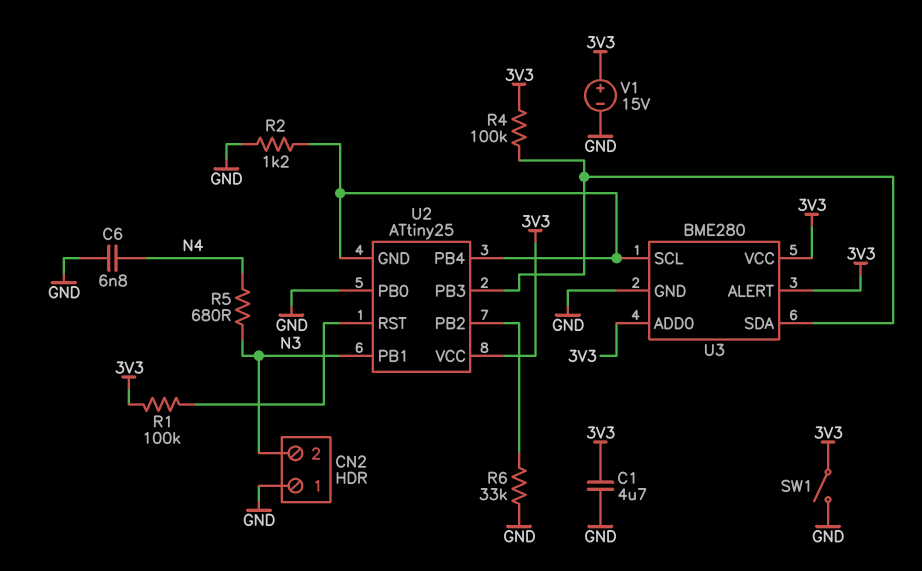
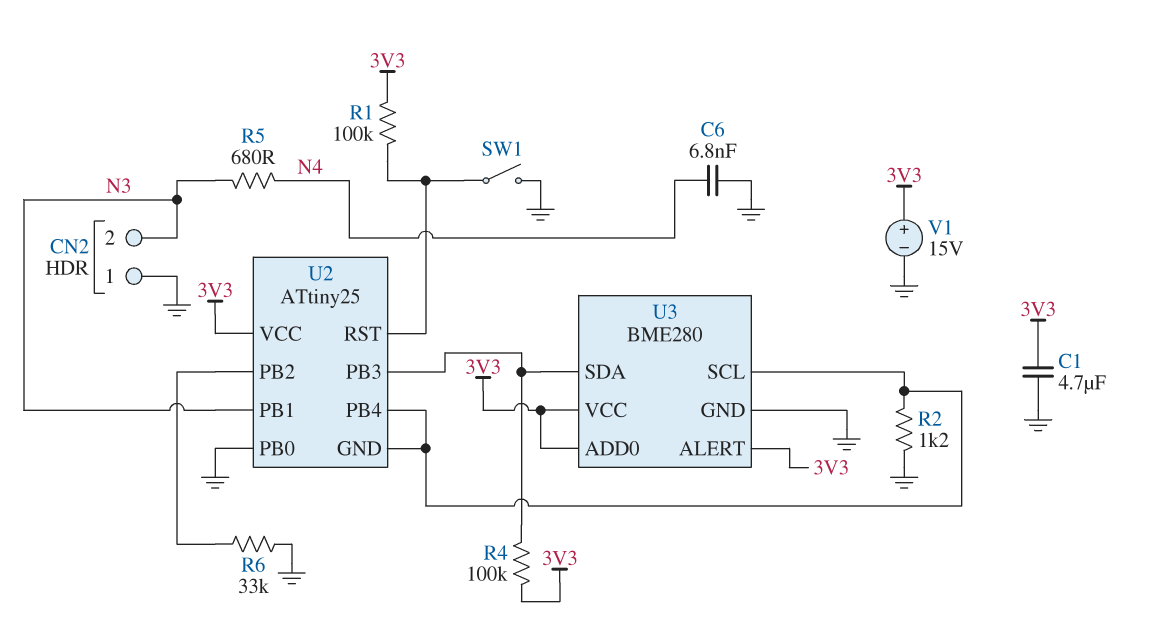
SW1: switch (3V3, GND) -> switch (GND, U2/RST)

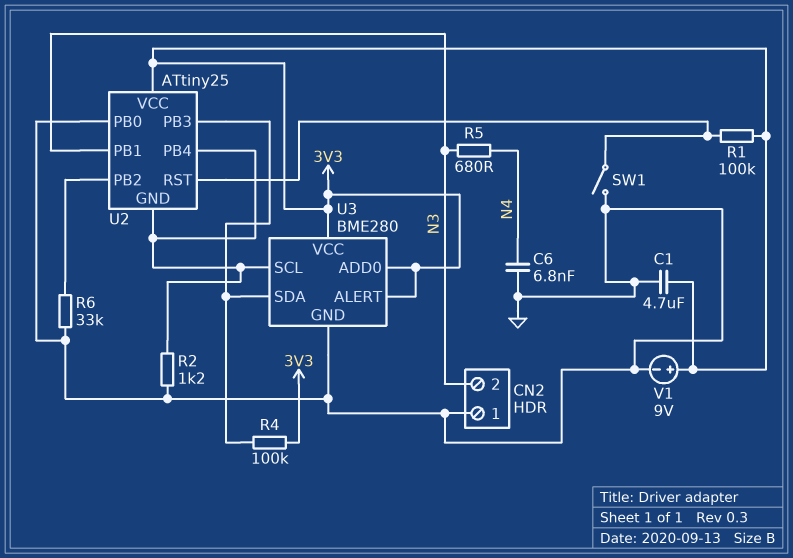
V1: 15V (plus 3V3, minus GND) -> 9V (plus 3V3, minus GND)

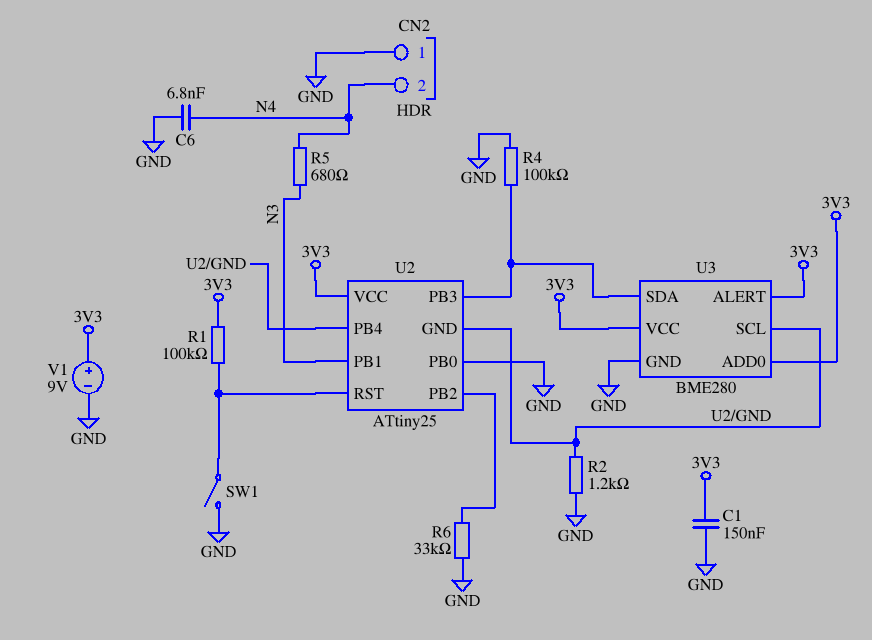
C1: 4.7uF (3V3, GND) -> 150nF (3V3, GND)
CN2 pin 2: N3 -> N4
R4: 100k (3V3, U2/PB3) -> 100k (GND, U2/PB3)

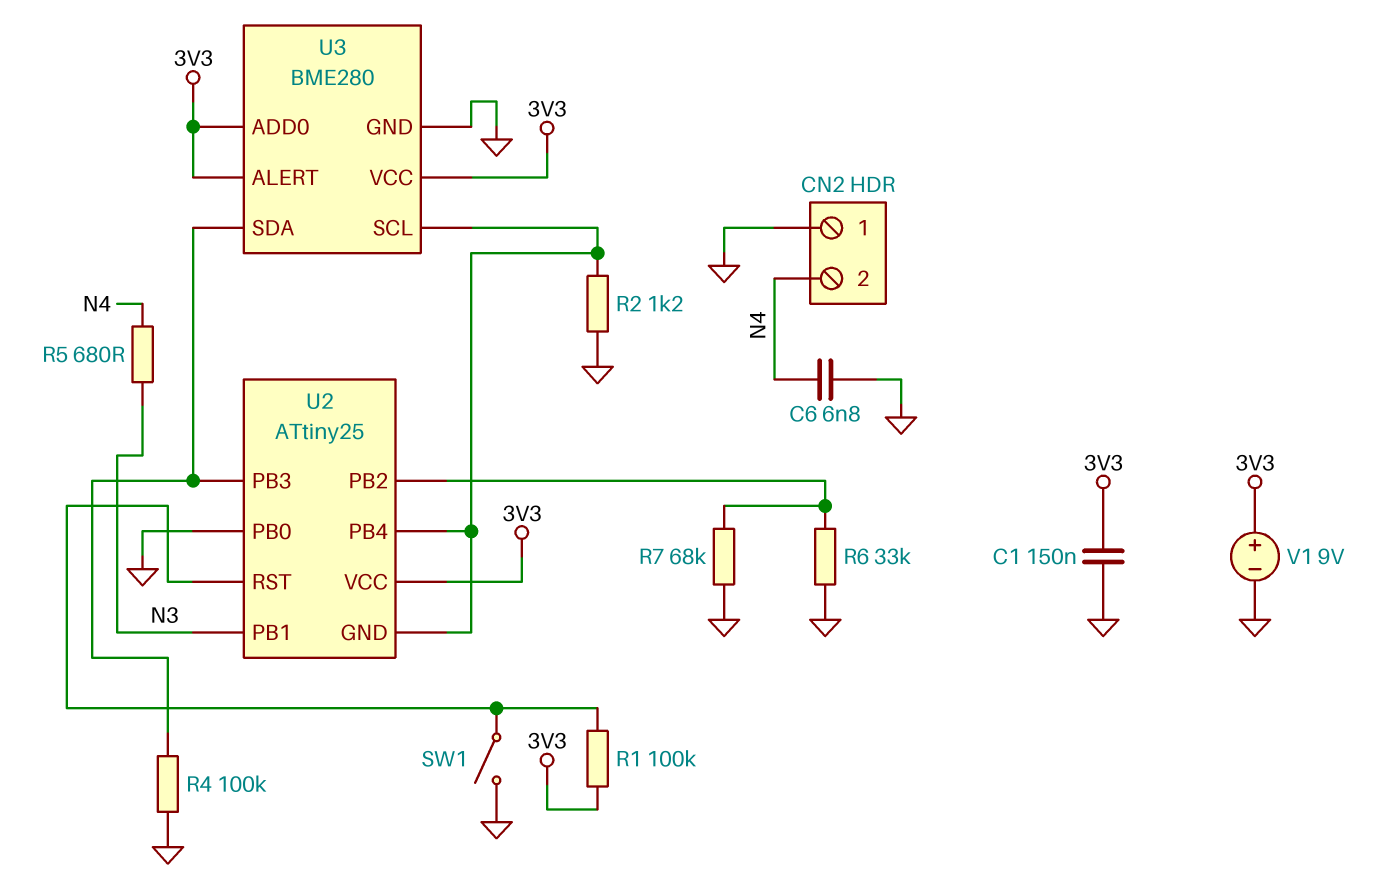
R7: none -> 68k (GND, U2/PB2)

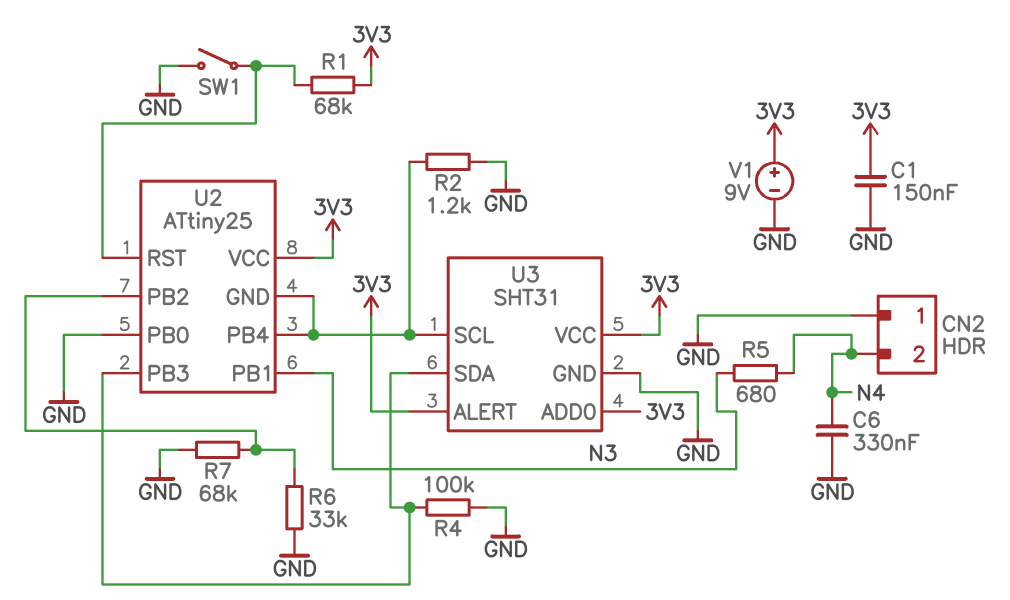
C6: 6.8nF (GND, N4) -> 330nF (GND, N4)
R1: 100k (3V3, U2/RST) -> 68k (3V3, U2/RST)
U3: BME280 -> SHT31

